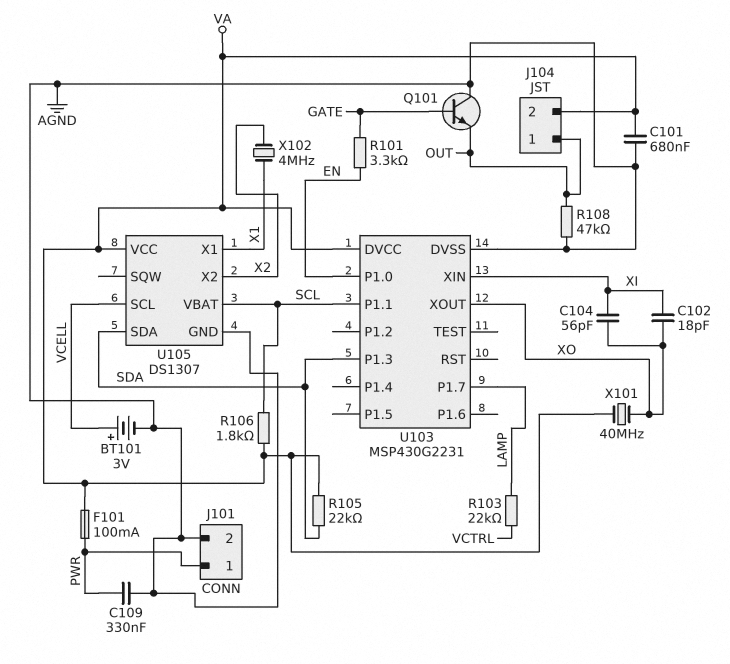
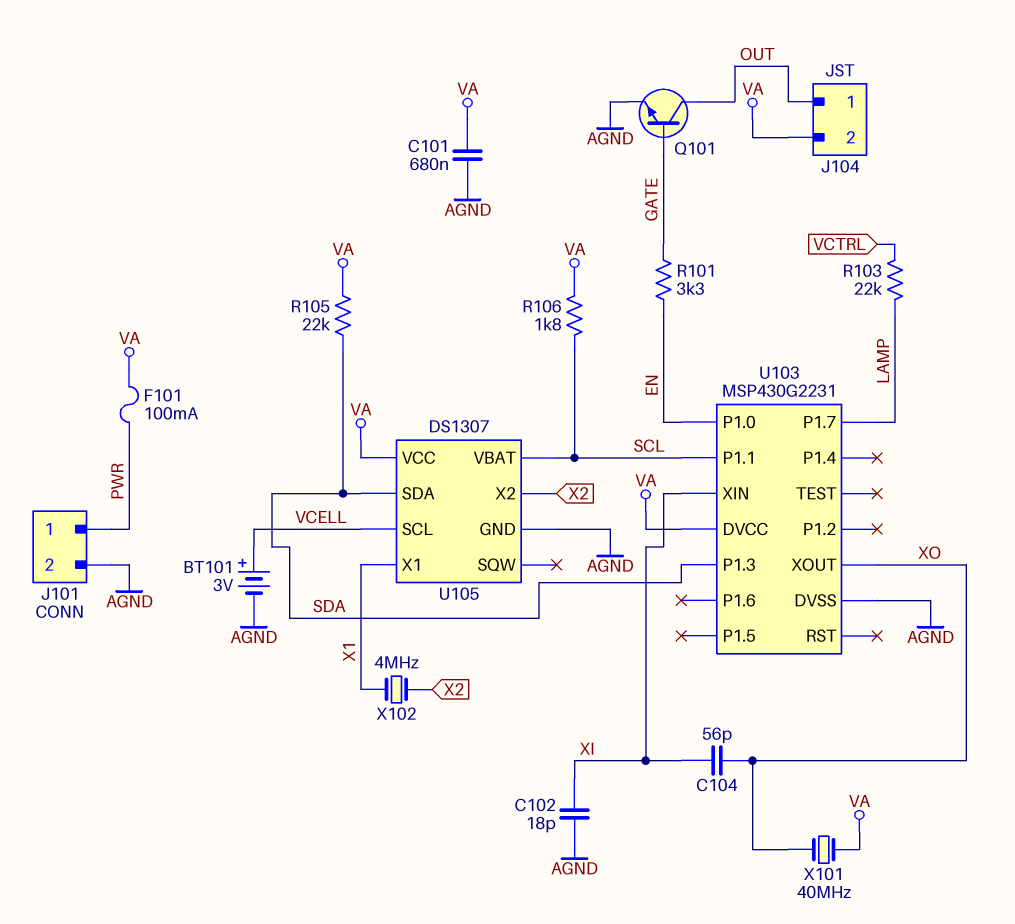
C102: 18pF (XI, XO) -> 18pF (AGND, XI)
C109: 330nF (AGND, PWR) -> none
Q101: NPN (B GATE, C AGND, E OUT) -> NPN (B GATE, C OUT, E AGND)
R108: 47k (AGND, OUT) -> none

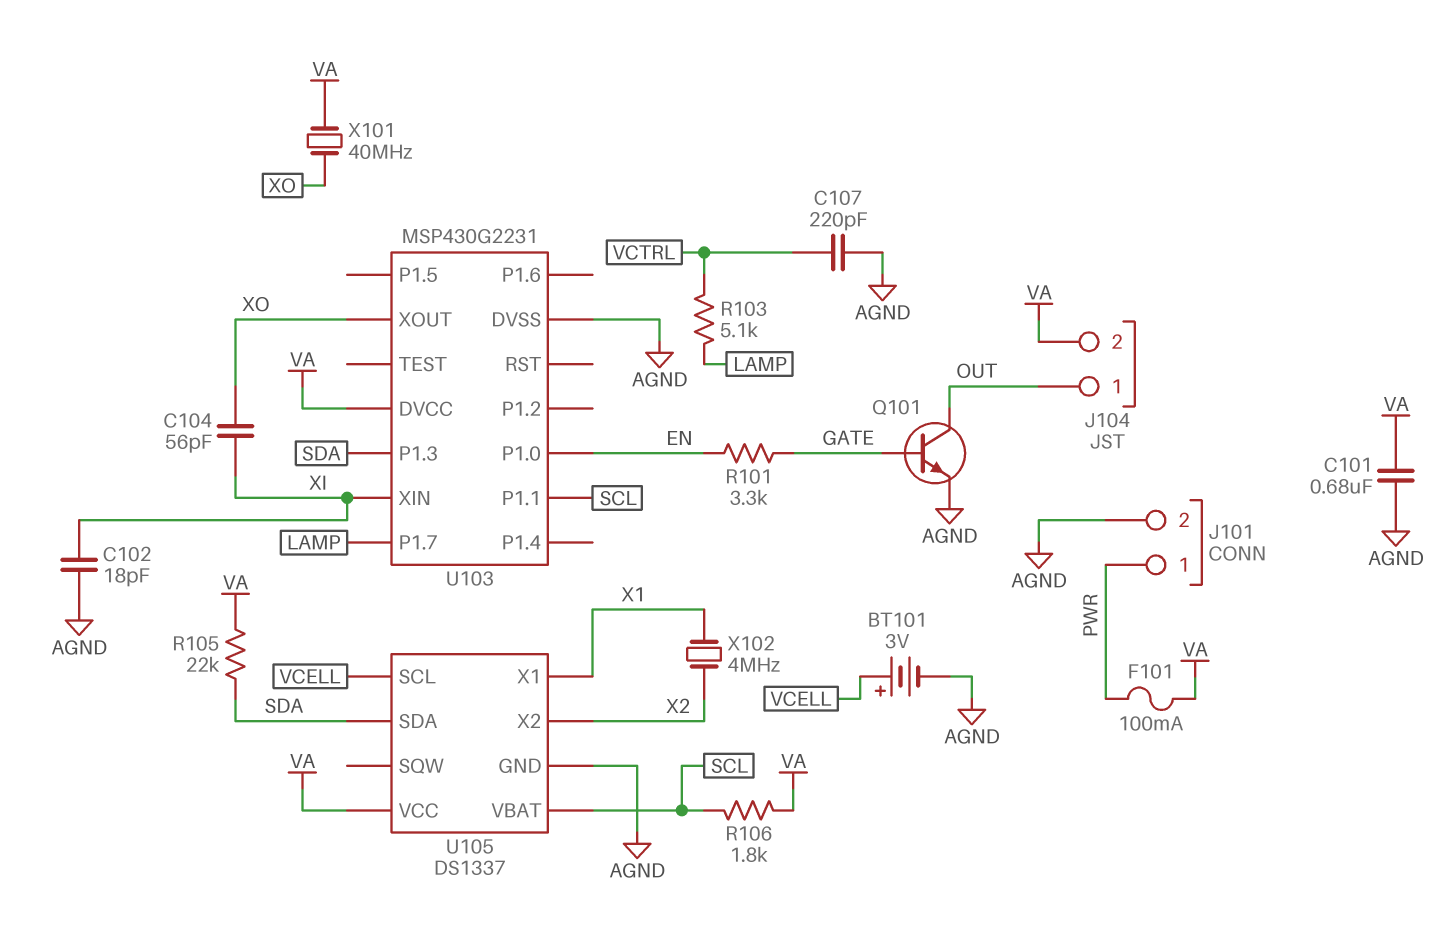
C107: none -> 220pF (AGND, VCTRL)
R103: 22k (LAMP, VCTRL) -> 5.1k (LAMP, VCTRL)
U105: DS1307 -> DS1337

